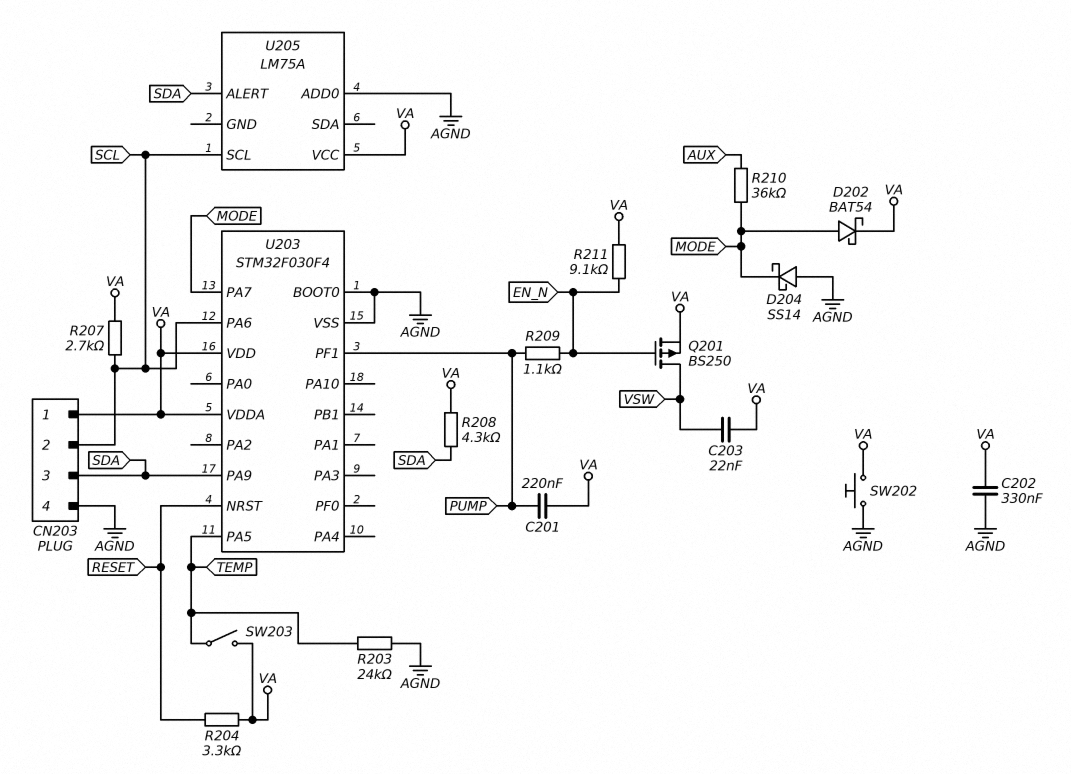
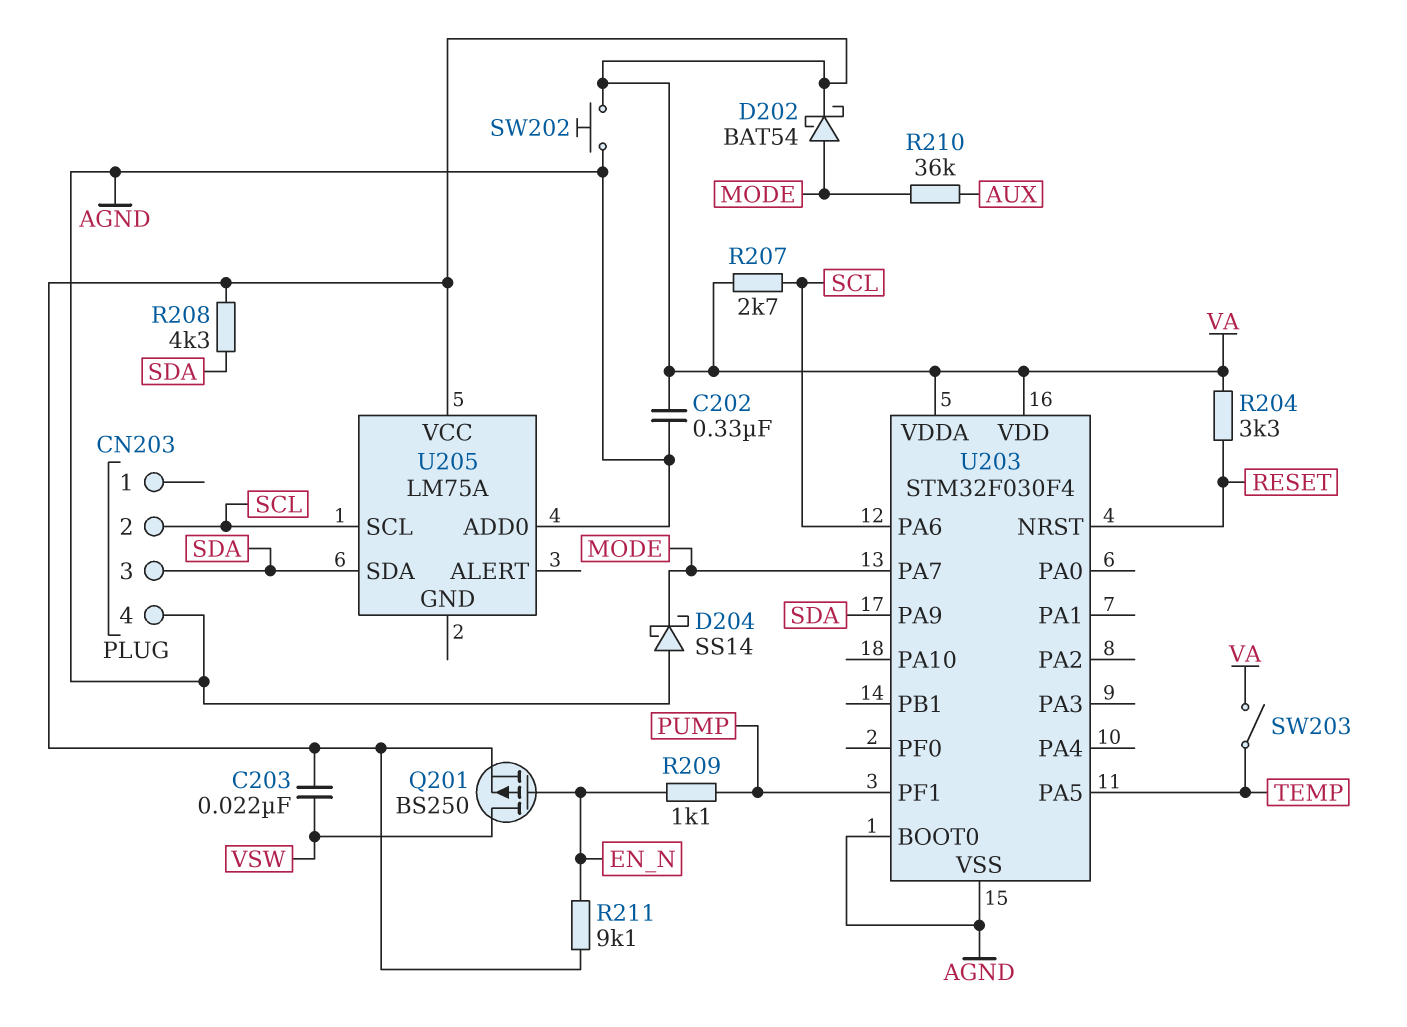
C201: 220nF (PUMP, VA) -> none
CN203 pin 1: VA -> none
R203: 24k (AGND, TEMP) -> none
U205 pin ALERT: SDA -> none
U205 pin SDA: none -> SDA

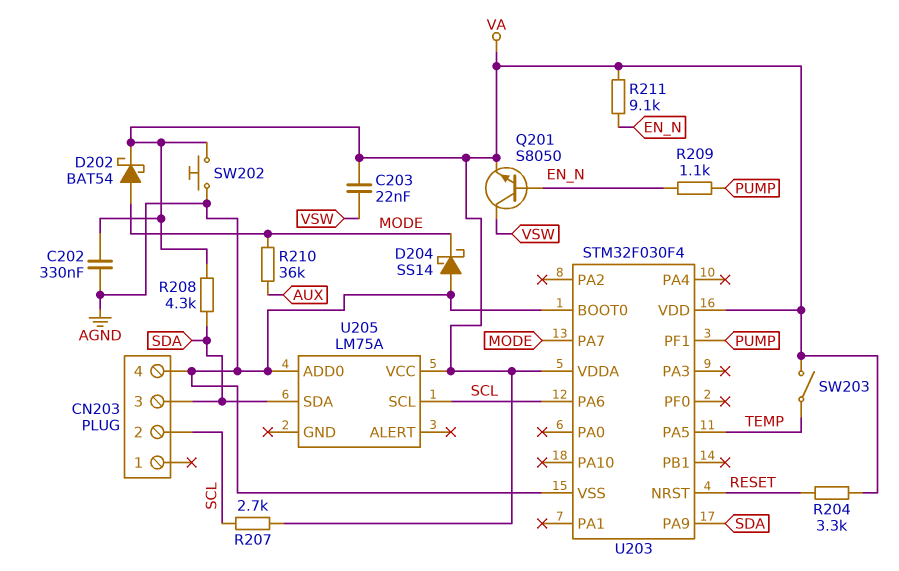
Q201: PMOS BS250 (G EN_N, D VSW, S VA) -> NPN S8050 (B EN_N, C VSW, E VA)

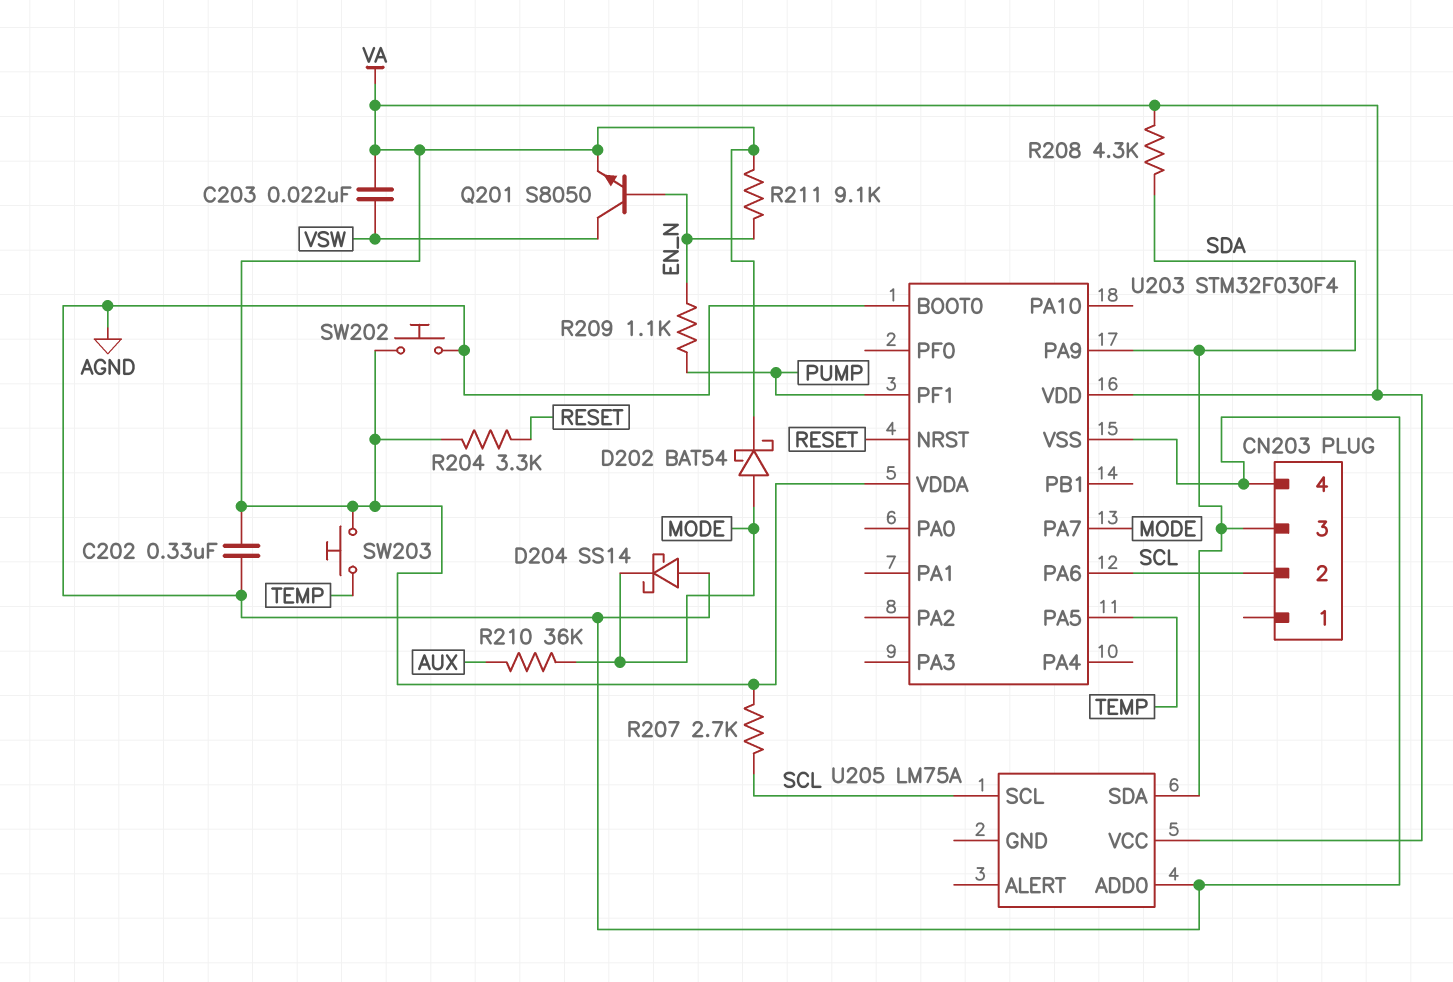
SW203: switch (TEMP, VA) -> button (TEMP, VA)

